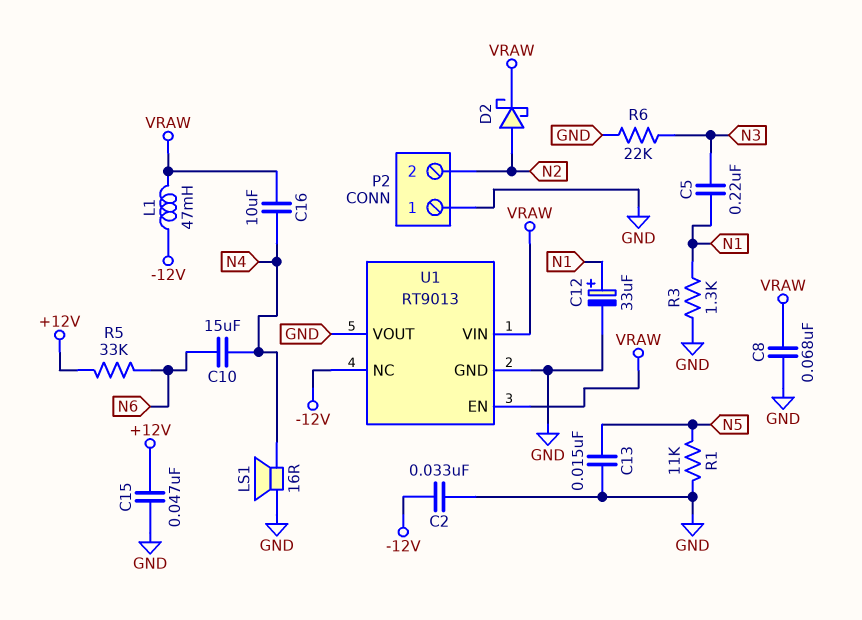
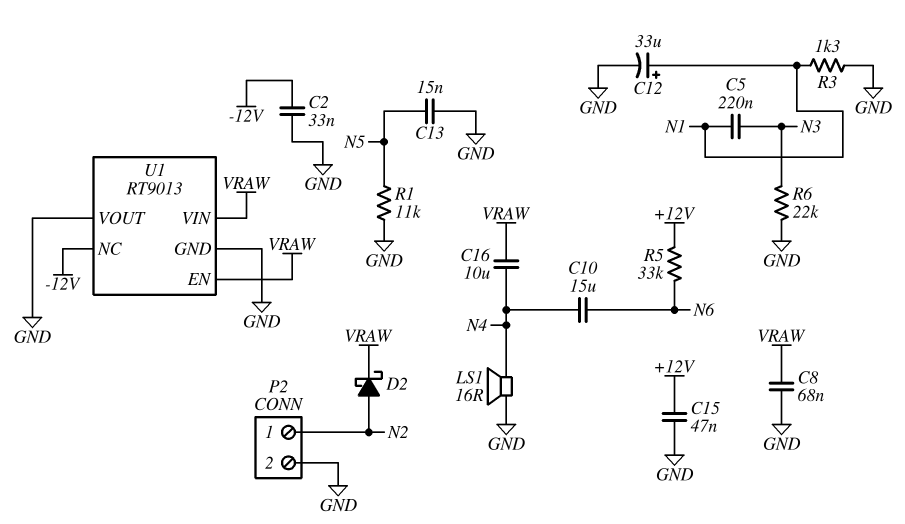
L1: 47mH (-12V, VRAW) -> none
P2 pin 1: GND -> N2
P2 pin 2: N2 -> GND

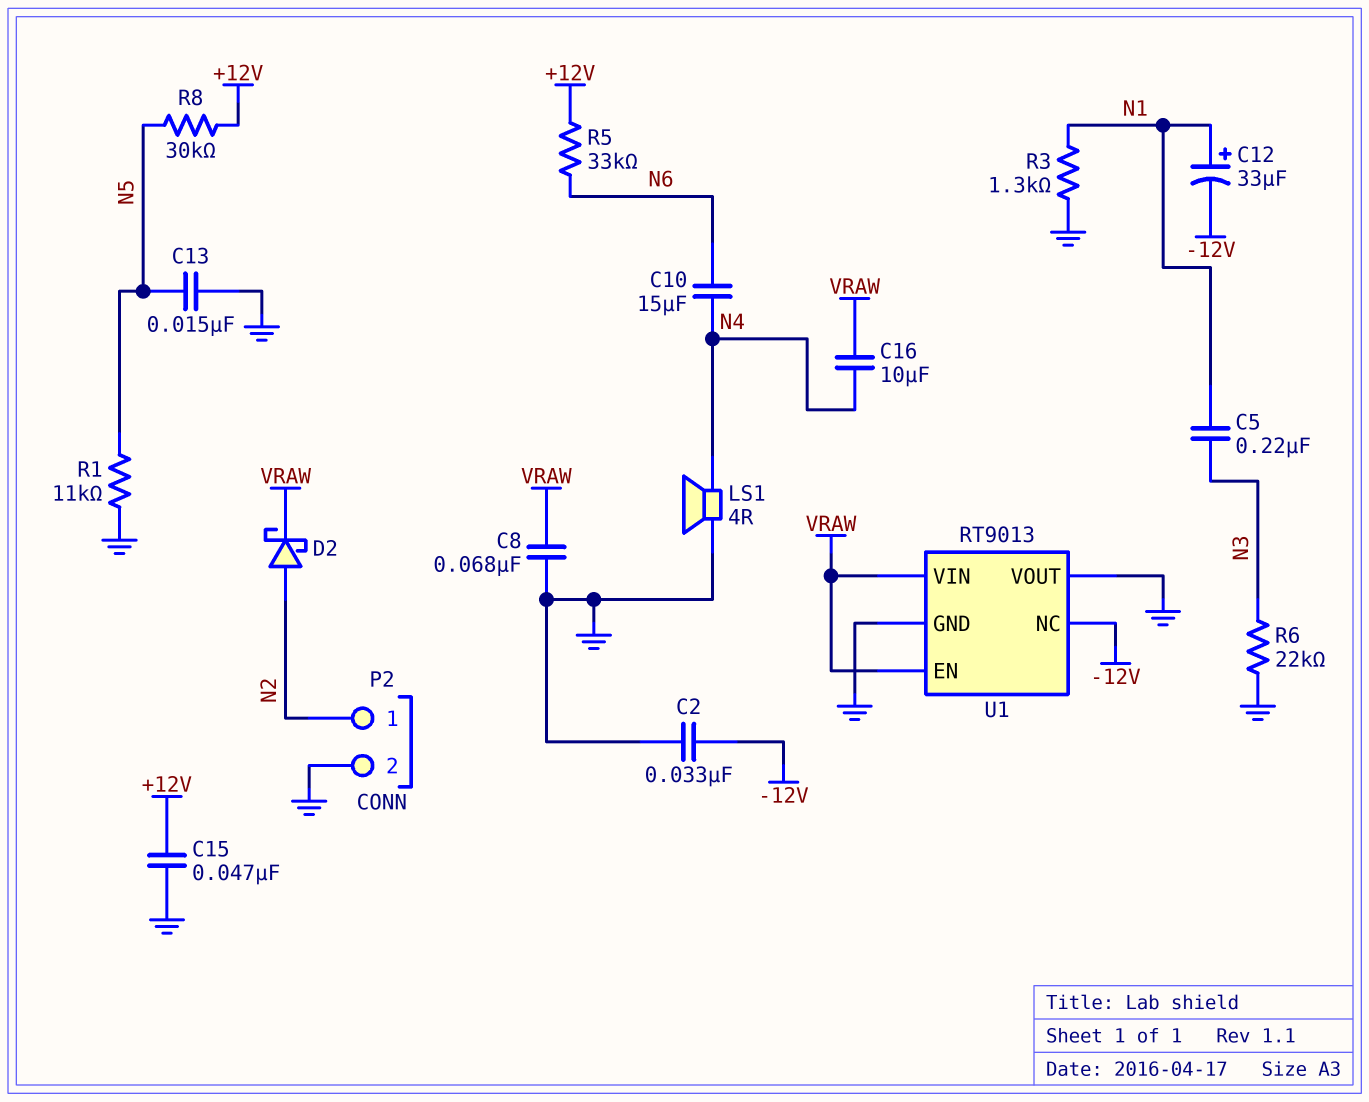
C12: 33uF (plus N1, minus GND) -> 33uF (plus N1, minus -12V)
LS1: speaker 16R (GND, N4) -> speaker 4R (GND, N4)
R8: none -> 30k (+12V, N5)

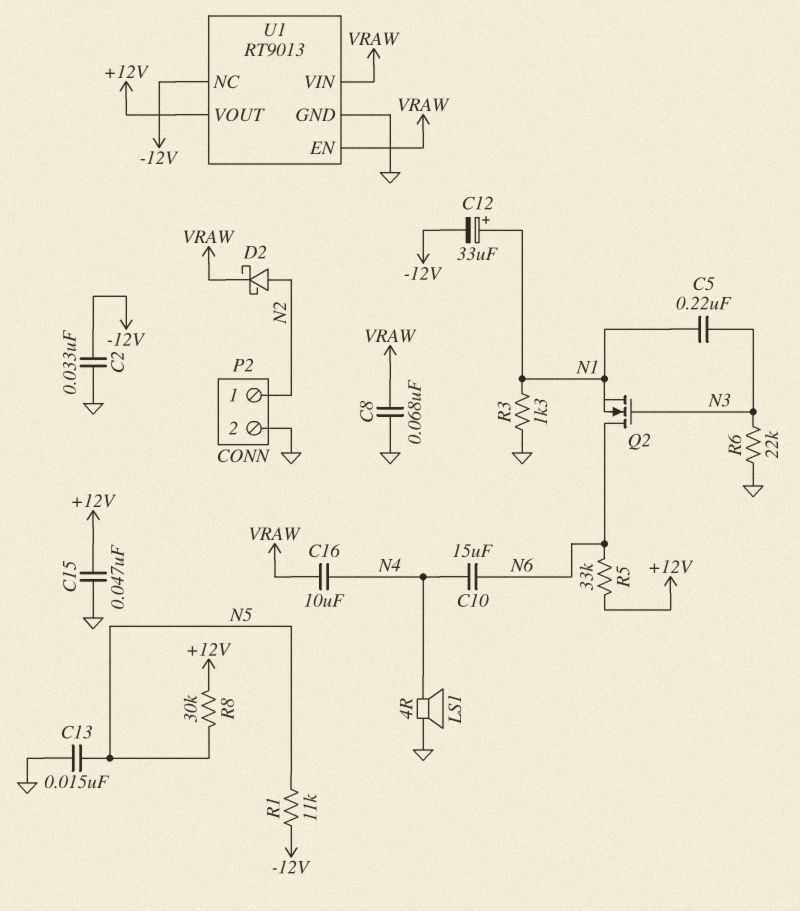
Q2: none -> NMOS (G N3, D N6, S N1)
R1: 11k (GND, N5) -> 11k (-12V, N5)
U1 pin VOUT: GND -> +12V

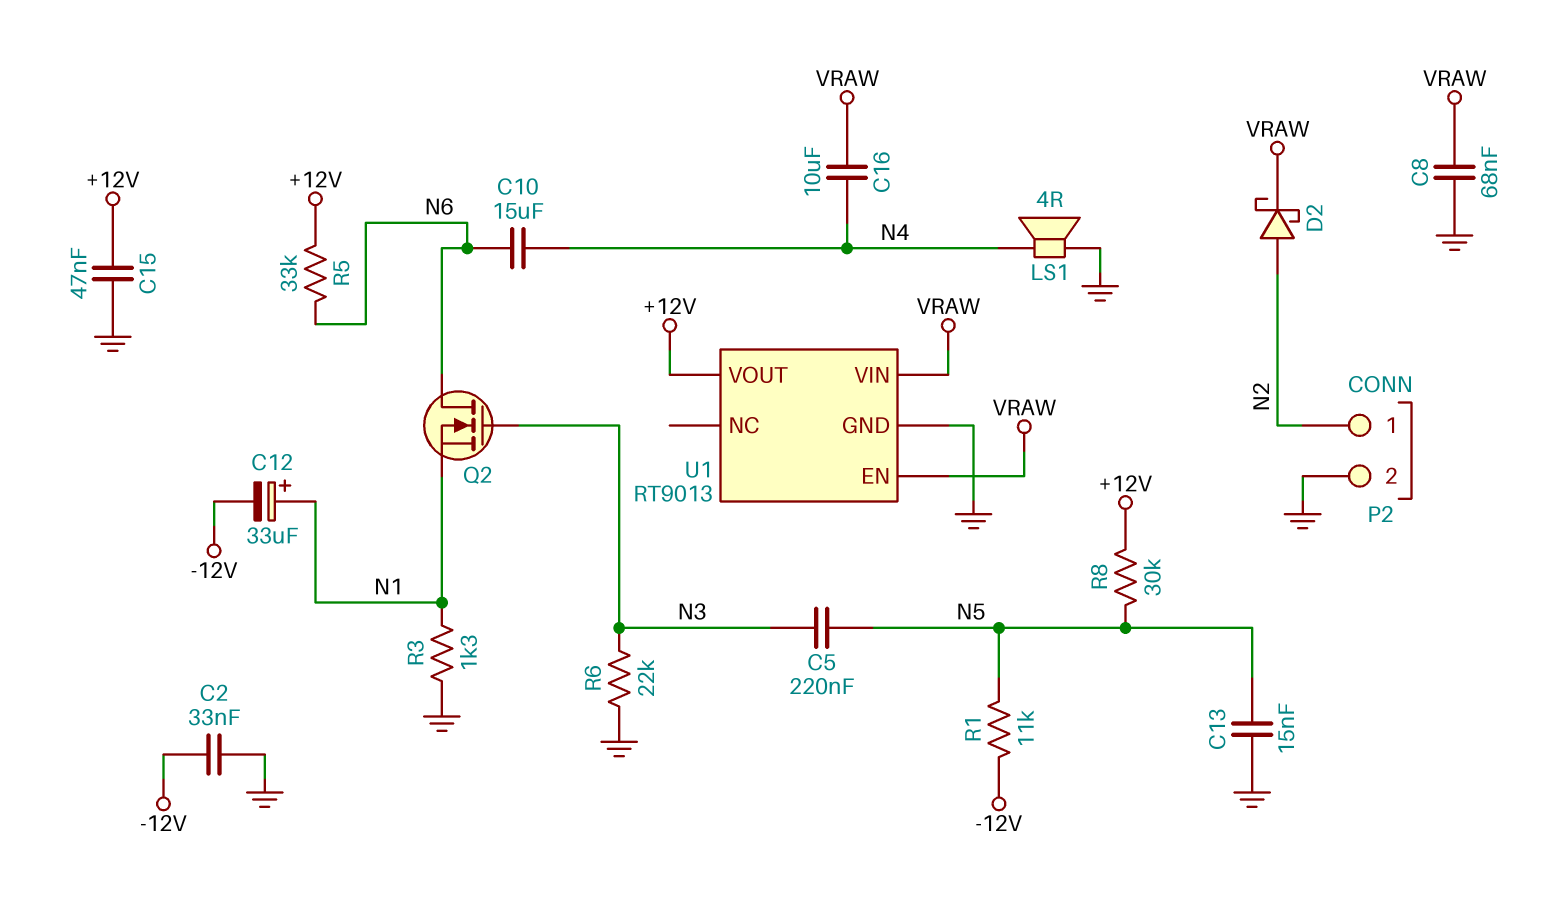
C5: 220nF (N1, N3) -> 220nF (N3, N5)
U1 pin NC: -12V -> none

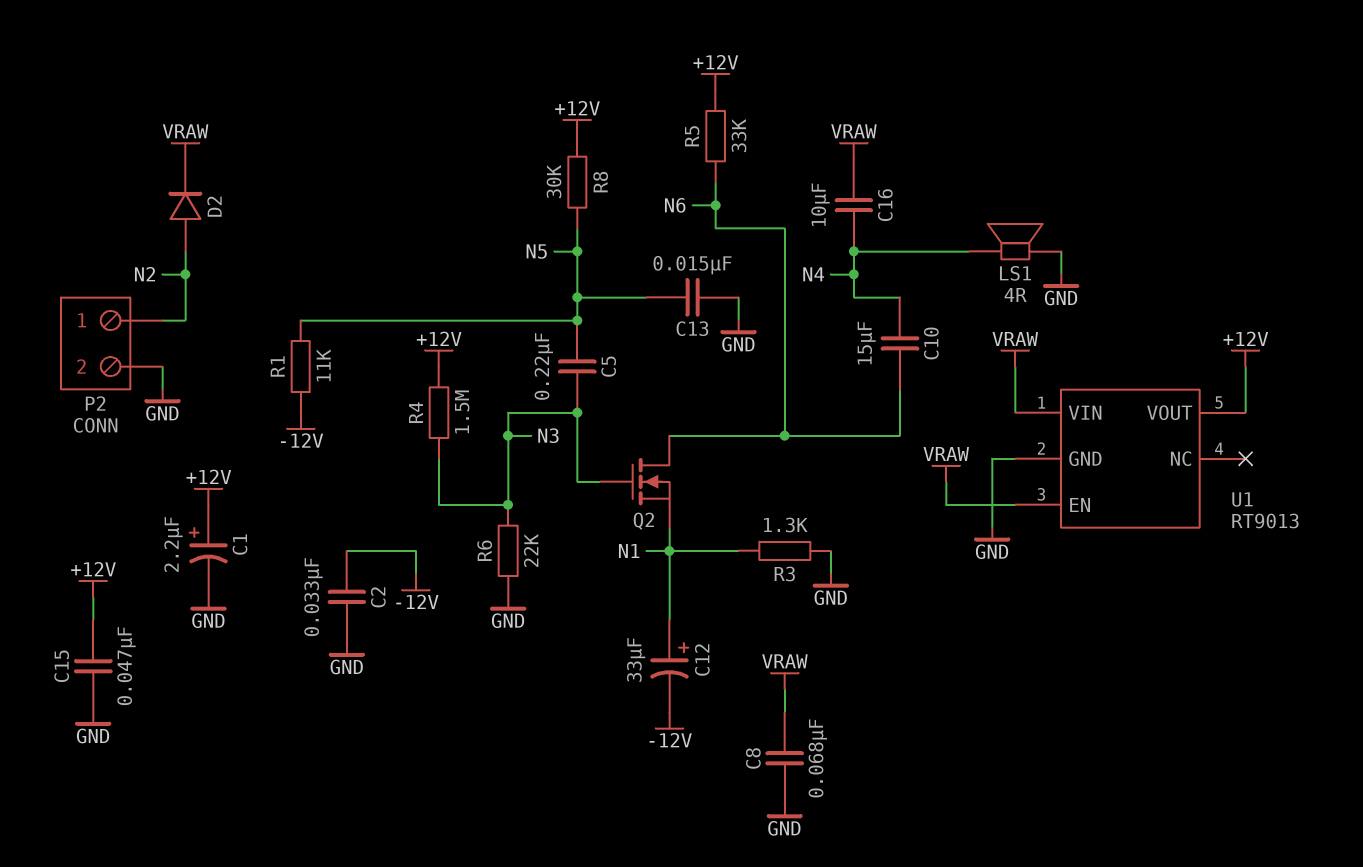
C1: none -> 2.2uF (plus +12V, minus GND)
D2: schottky (A N2, K VRAW) -> diode (A N2, K VRAW)
R4: none -> 1.5M (+12V, N3)

